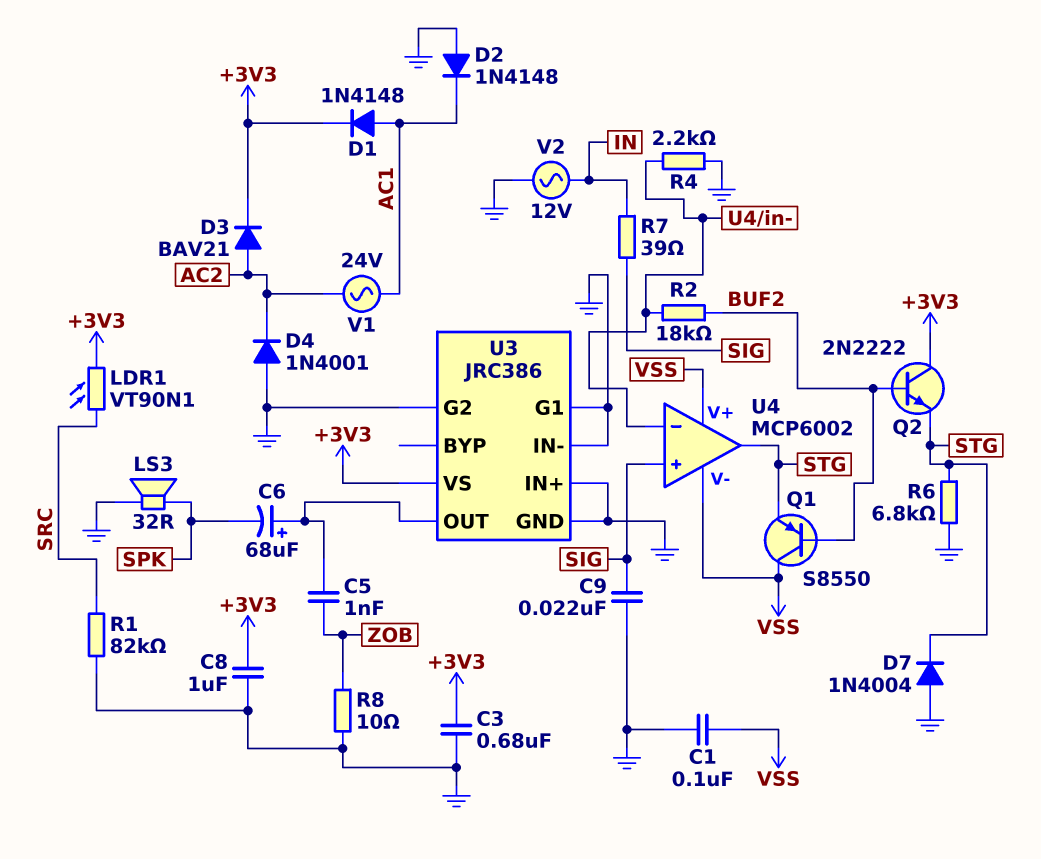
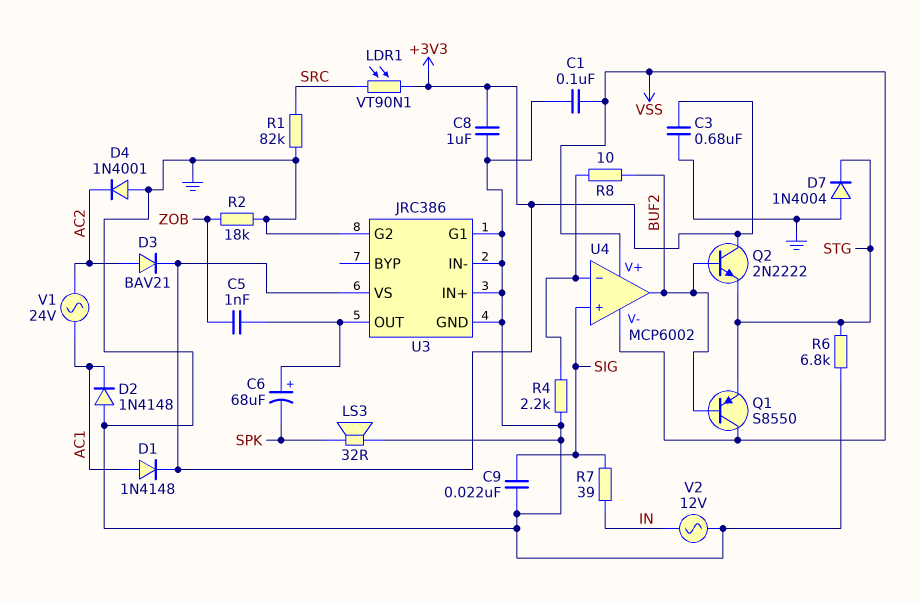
R2: 18k (BUF2, U4/in-) -> 18k (GND, ZOB)
R8: 10 (GND, ZOB) -> 10 (BUF2, U4/in-)
U4 pin out: STG -> BUF2

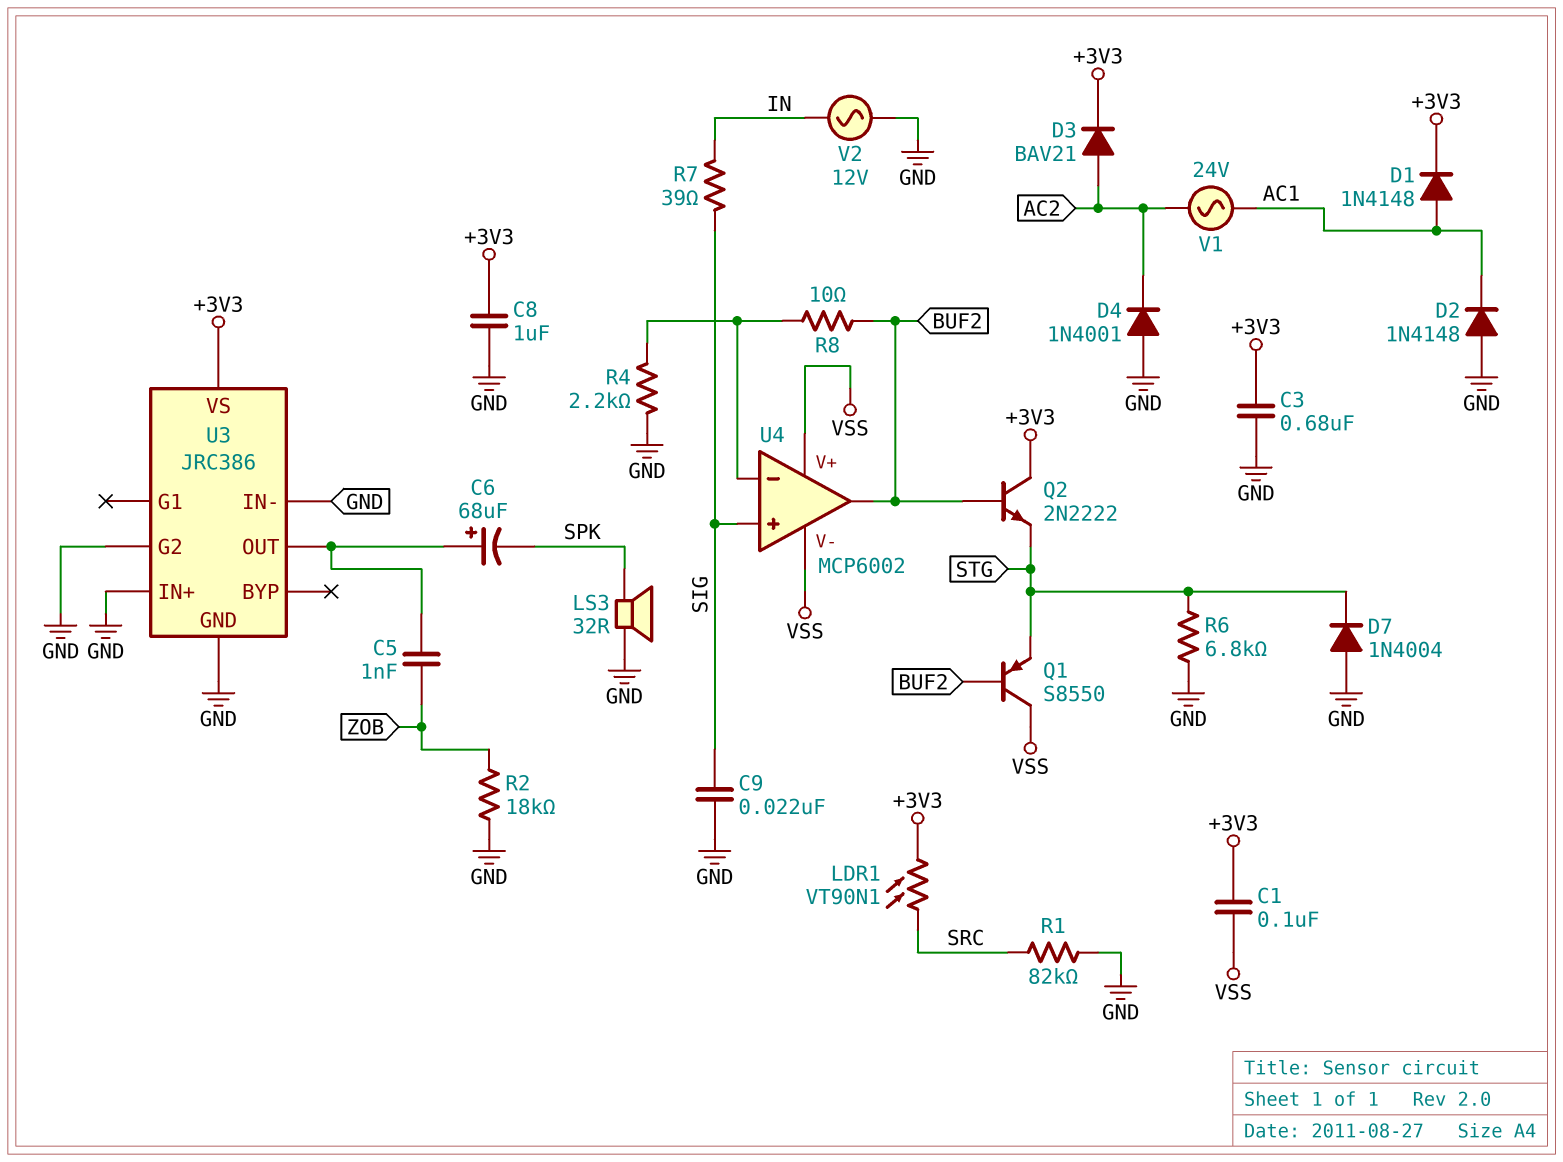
C1: 100nF (GND, VSS) -> 100nF (+3V3, VSS)
U3 pin G1: GND -> none

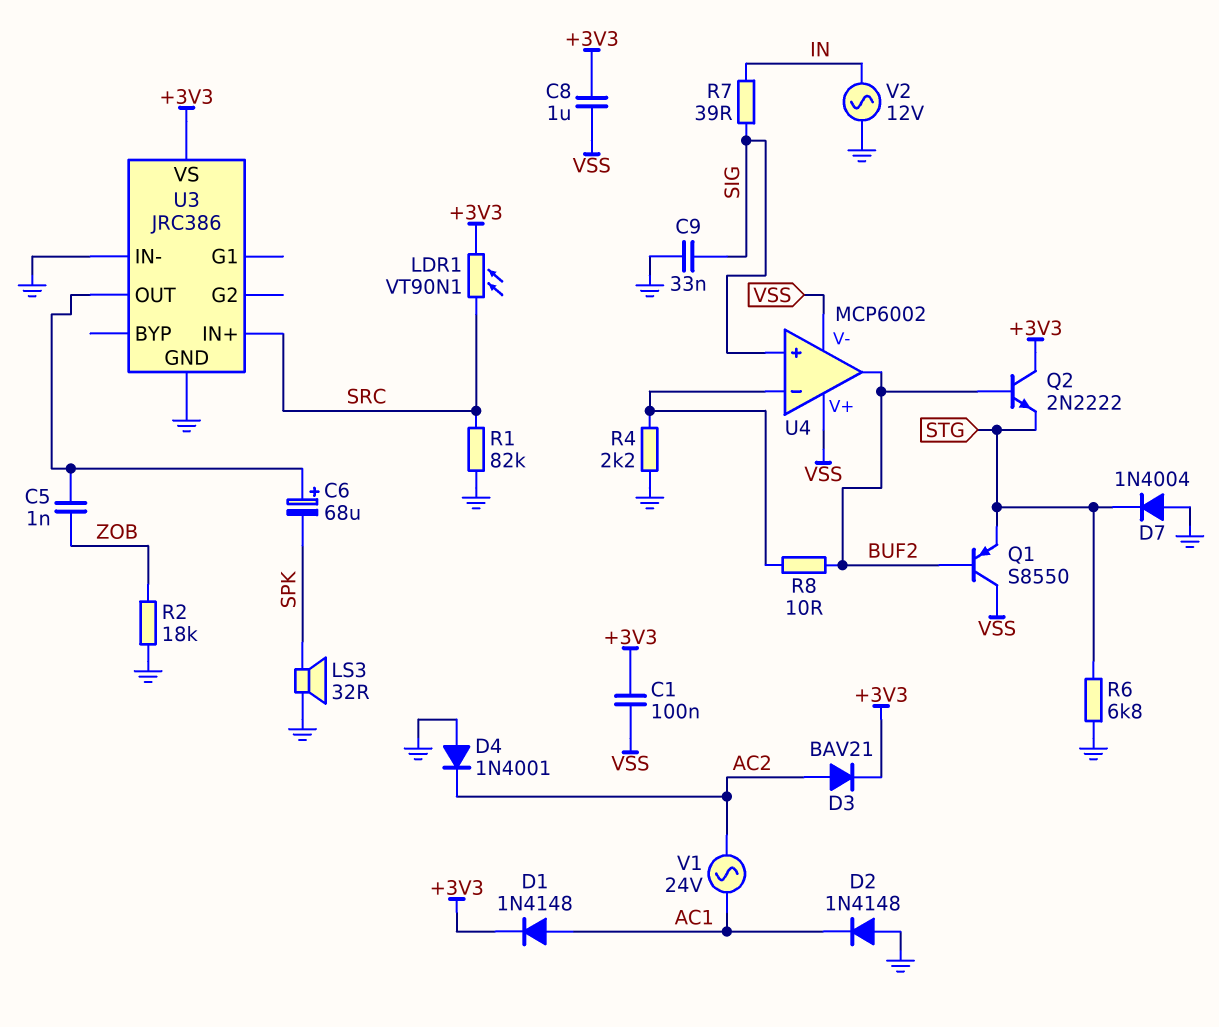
C3: 680nF (+3V3, GND) -> none
C8: 1uF (+3V3, GND) -> 1uF (+3V3, VSS)
C9: 22nF (GND, SIG) -> 33nF (GND, SIG)
U3 pin G2: GND -> none
U3 pin IN+: GND -> SRC

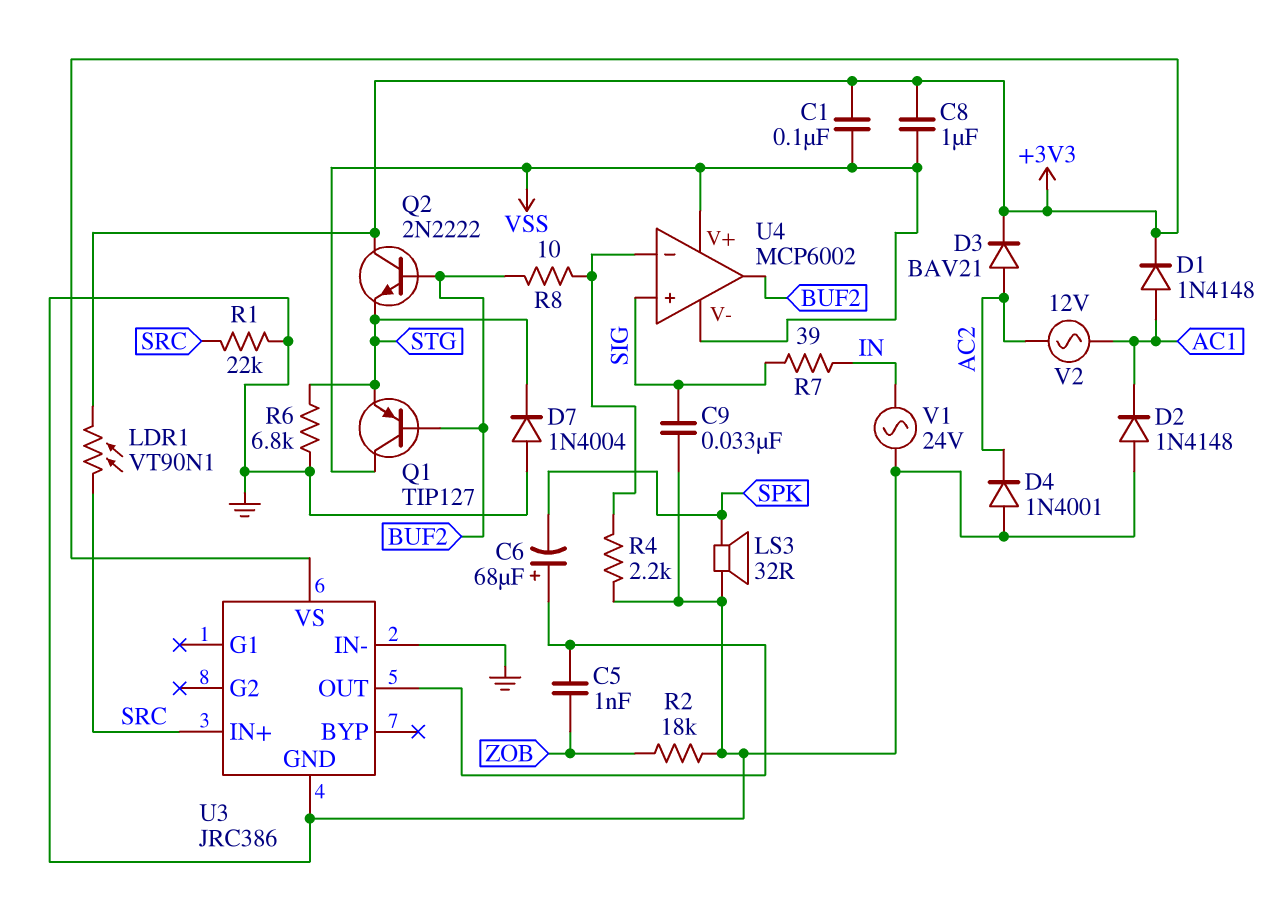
Q1: PNP S8550 (B BUF2, C VSS, E STG) -> PNP TIP127 (B BUF2, C VSS, E STG)
R1: 82k (GND, SRC) -> 22k (GND, SRC)
V1: AC 24V (AC1, AC2) -> AC 24V (GND, IN)
V2: AC 12V (GND, IN) -> AC 12V (AC1, AC2)

